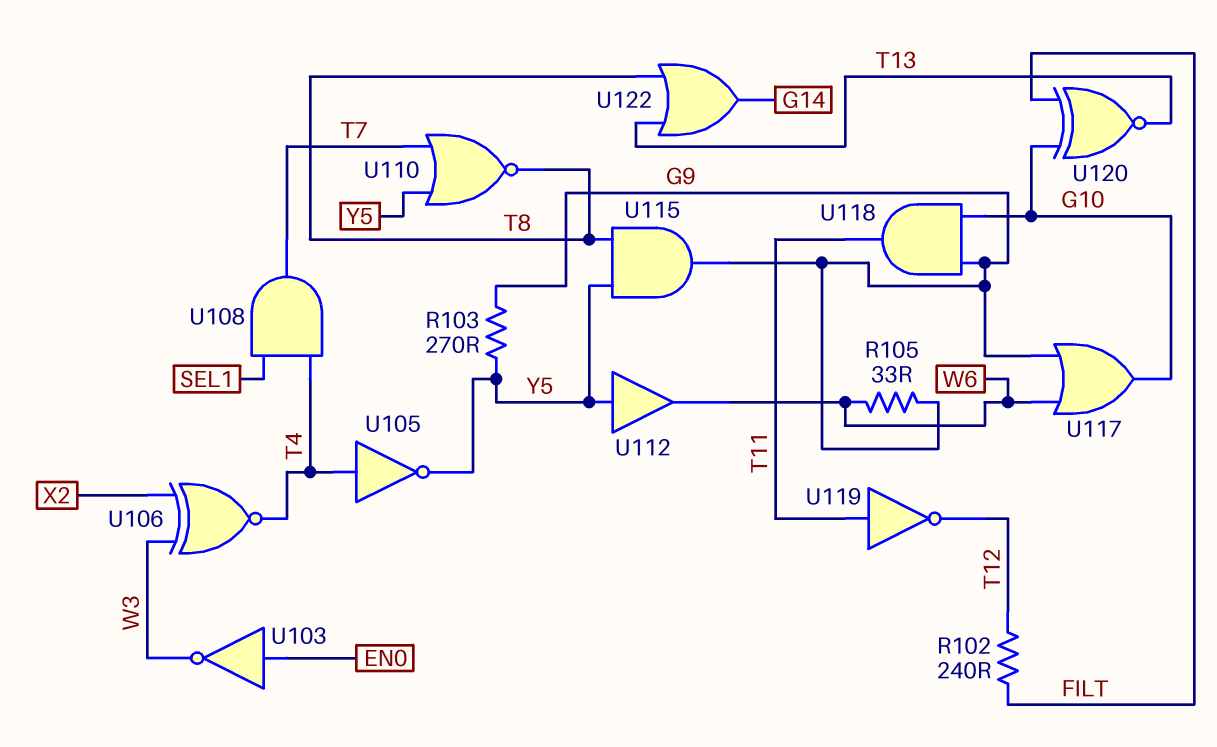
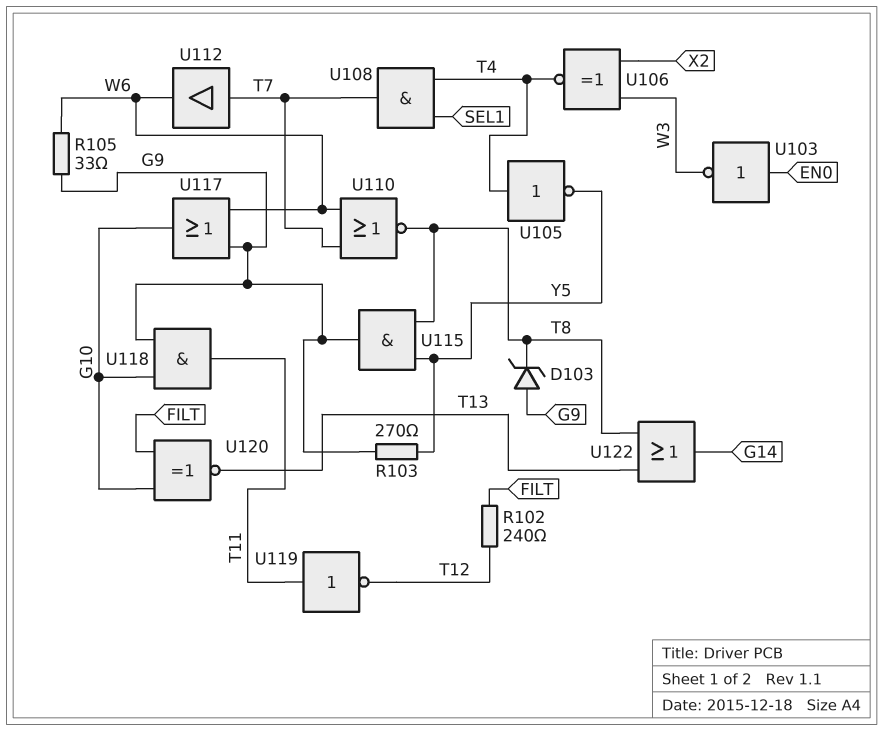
D103: none -> zener (A G9, K T8)
U110: NOR (in T7, in Y5, out T8) -> NOR (in T7, in W6, out T8)
U112: buffer (in Y5, out W6) -> buffer (in T7, out W6)

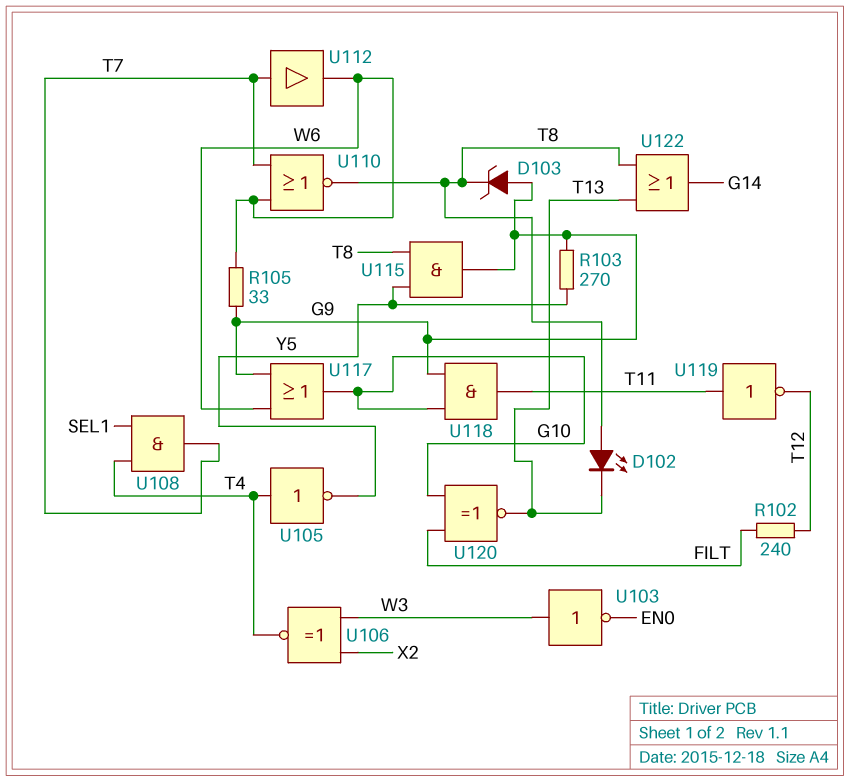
D102: none -> LED (A T8, K T13)
U103: NOT (in EN0, out W3) -> NOT (in W3, out EN0)

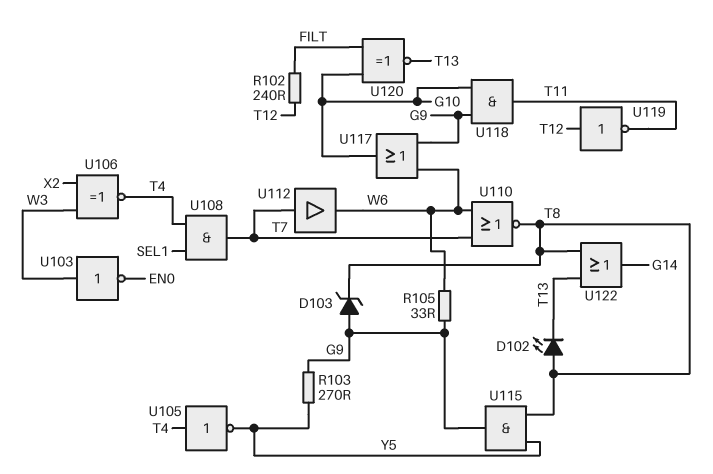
U119: NOT (in T11, out T12) -> NOT (in T12, out T11)

